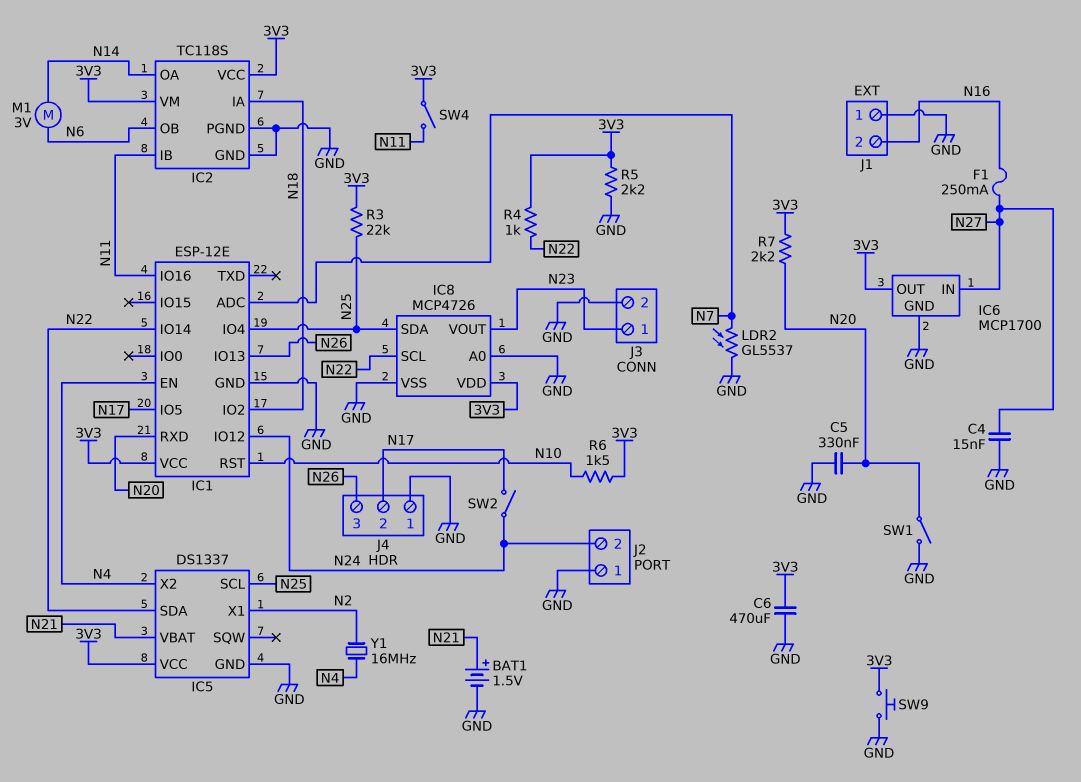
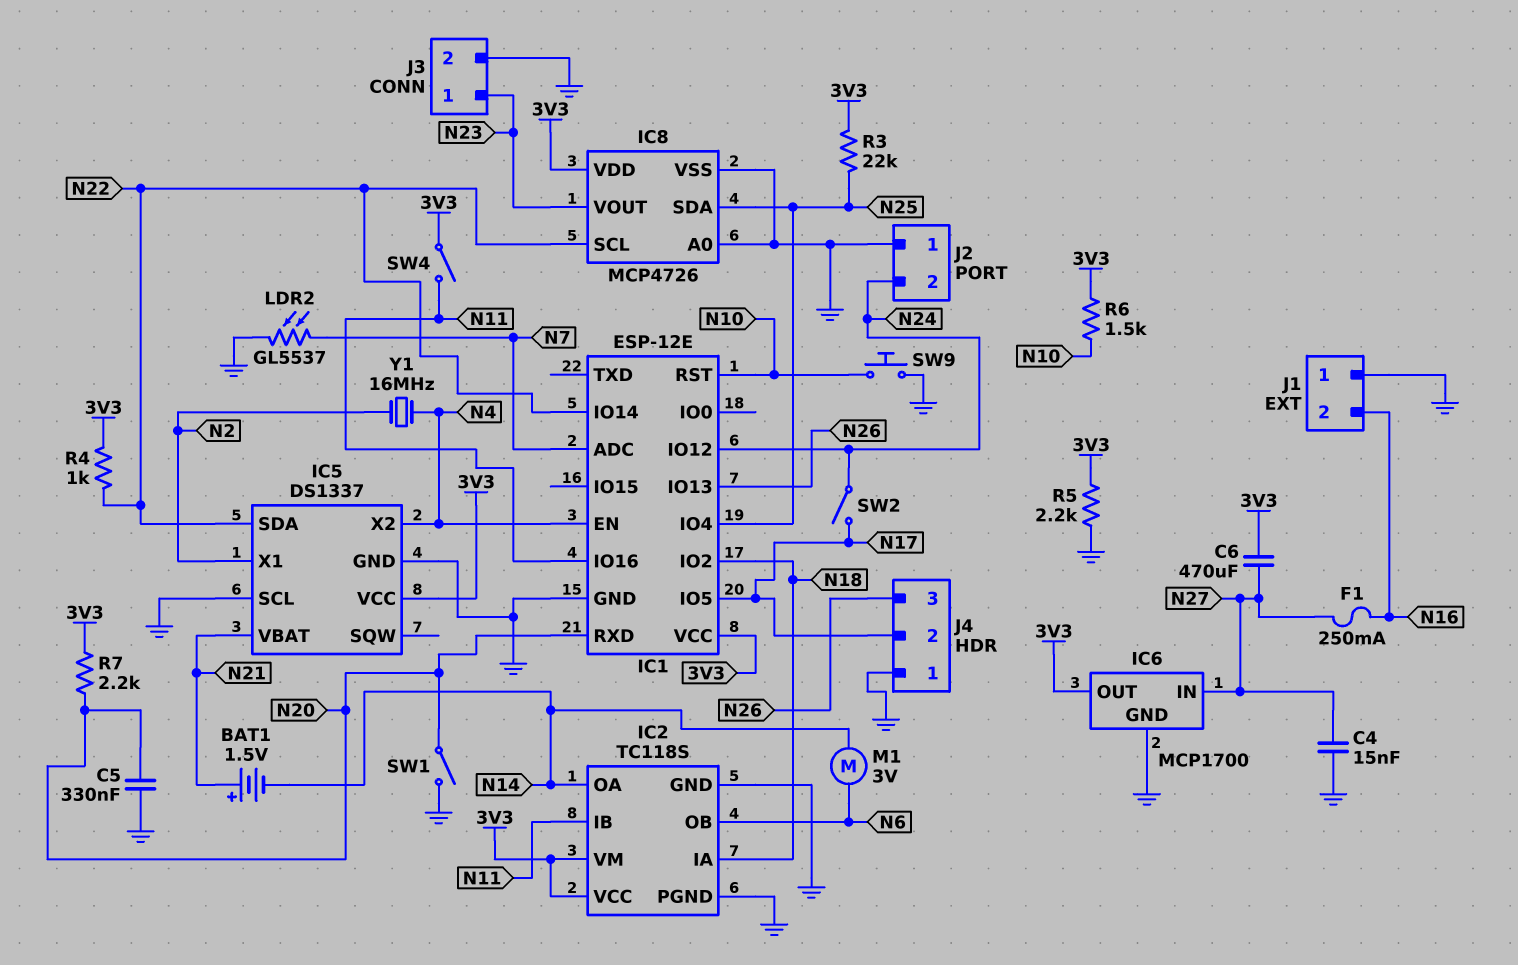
BAT1: 1.5V (plus N21, minus GND) -> 1.5V (plus N21, minus N14)
C6: 470uF (3V3, GND) -> 470uF (3V3, N27)
IC5 pin SCL: N25 -> GND
SW9: button (3V3, GND) -> button (GND, N10)

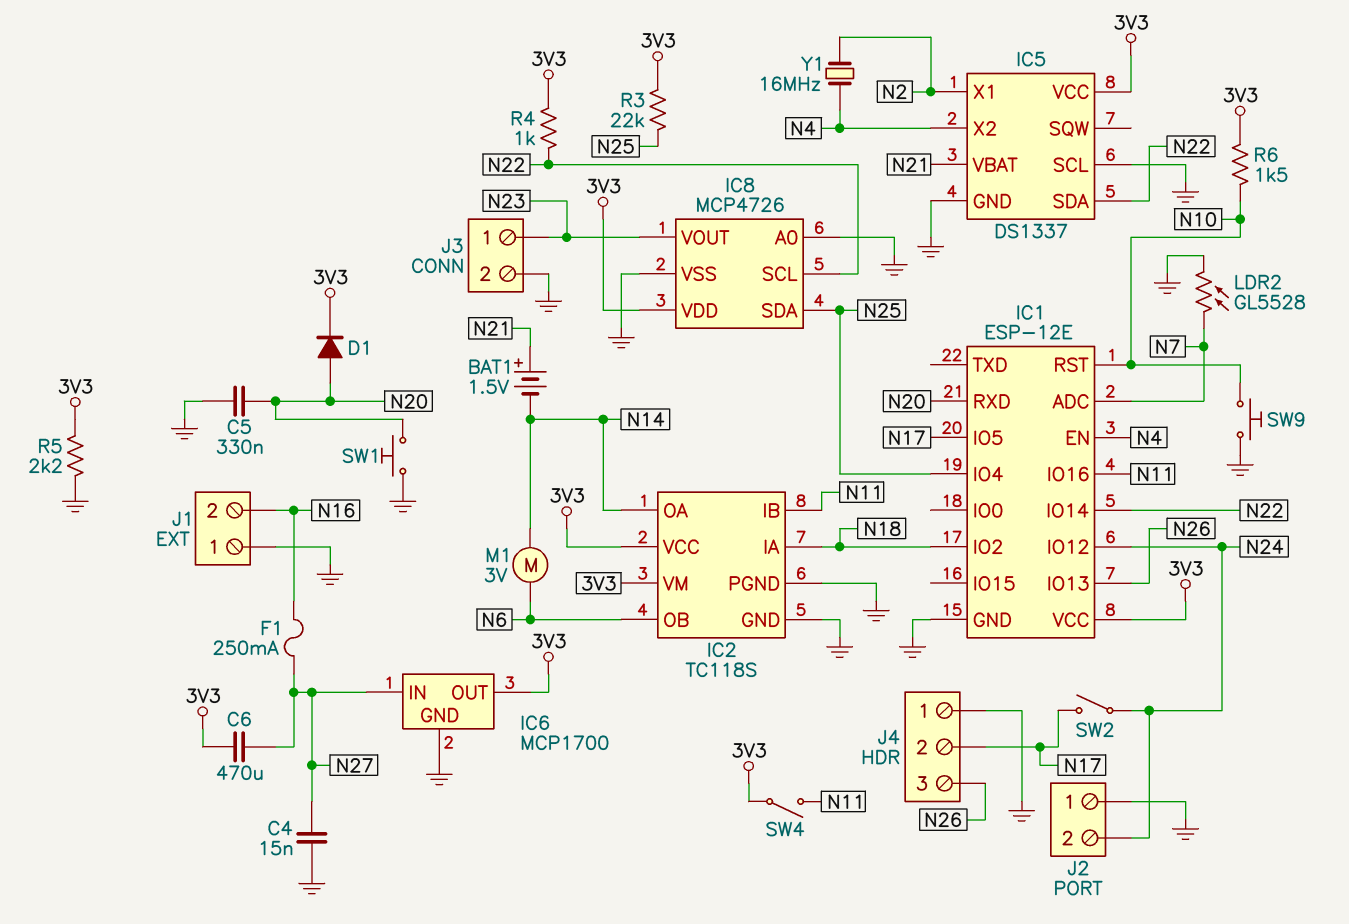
D1: none -> diode (A N20, K 3V3)
LDR2: GL5537 (GND, N7) -> GL5528 (GND, N7)
R7: 2.2k (3V3, N20) -> none
SW1: switch (GND, N20) -> button (GND, N20)

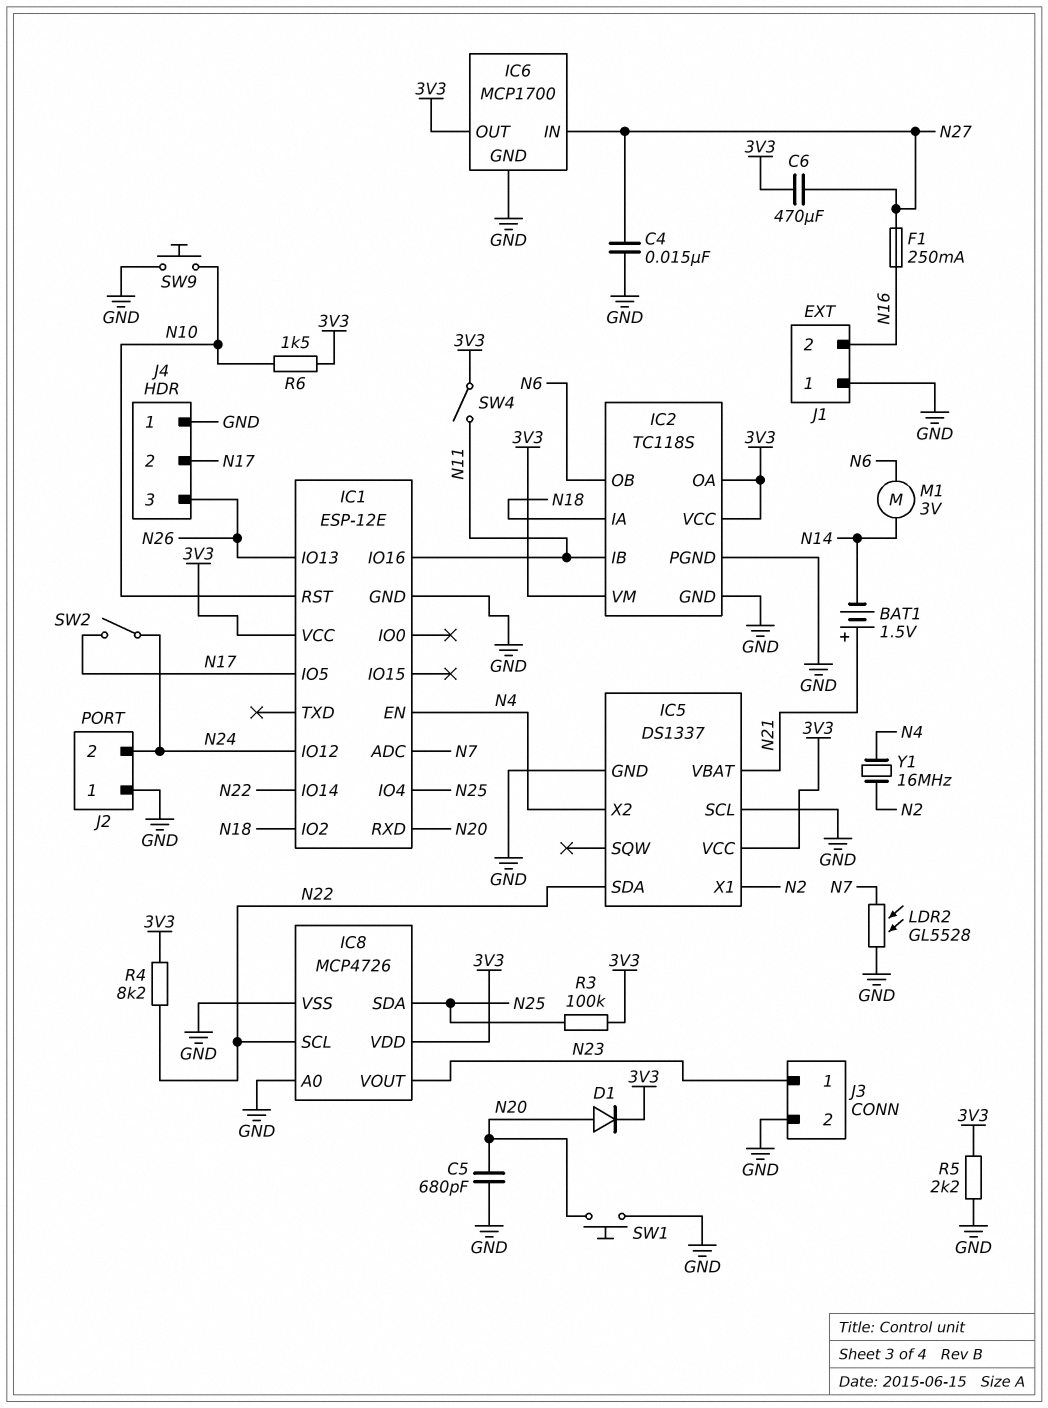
C5: 330nF (GND, N20) -> 680pF (GND, N20)
IC2 pin OA: N14 -> 3V3
R3: 22k (3V3, N25) -> 100k (3V3, N25)
R4: 1k (3V3, N22) -> 8.2k (3V3, N22)

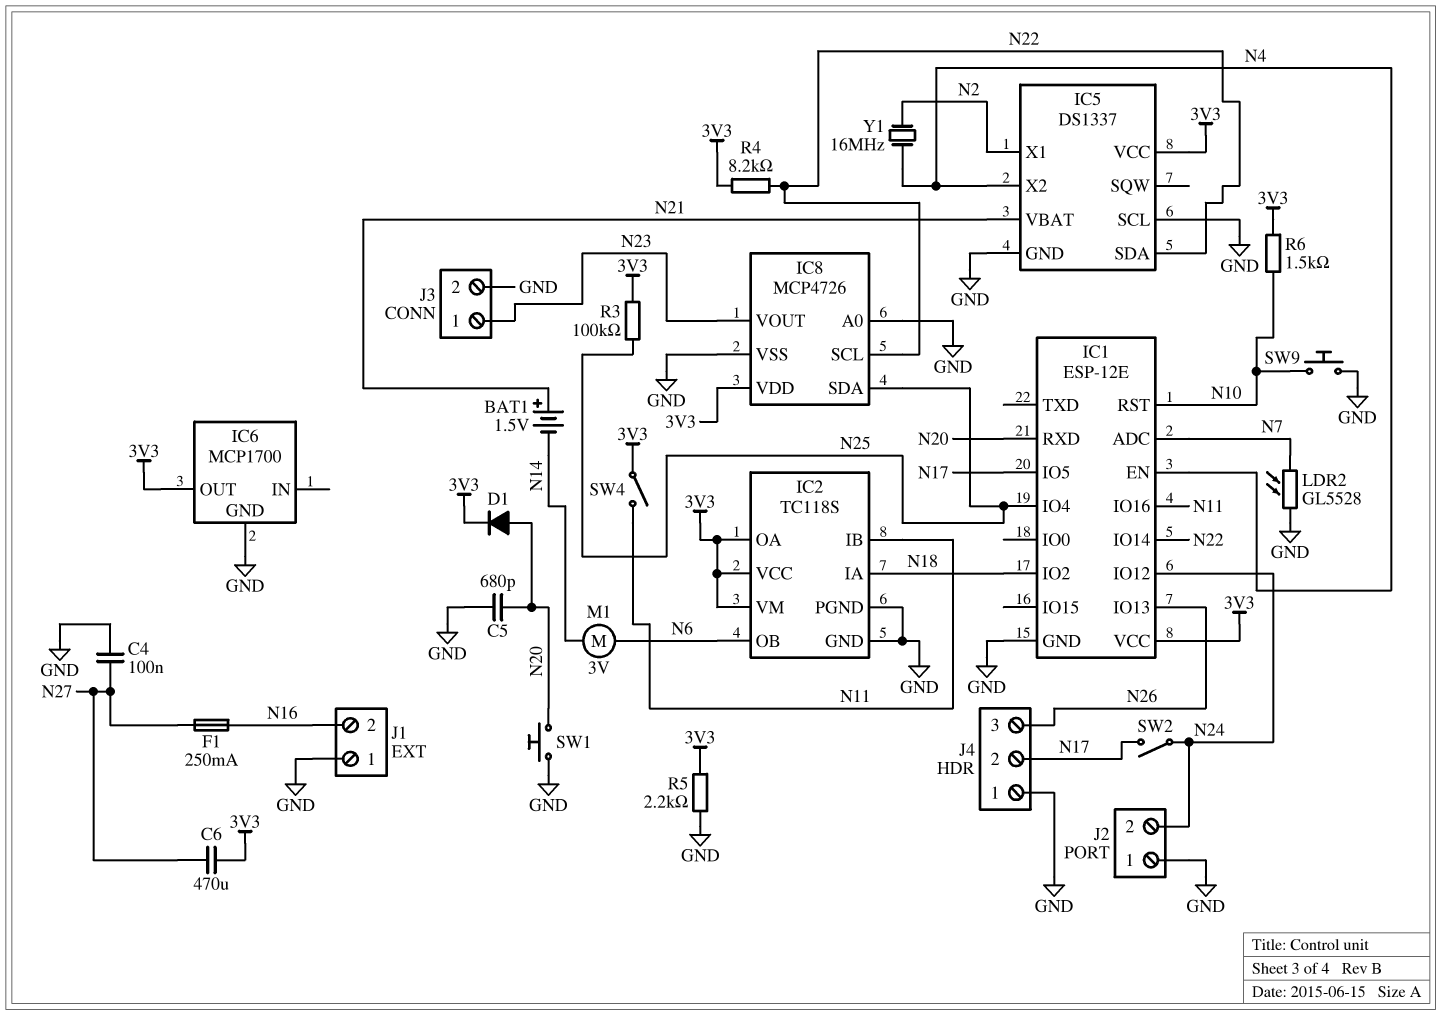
C4: 15nF (GND, N27) -> 100nF (GND, N27)
IC6 pin IN: N27 -> none

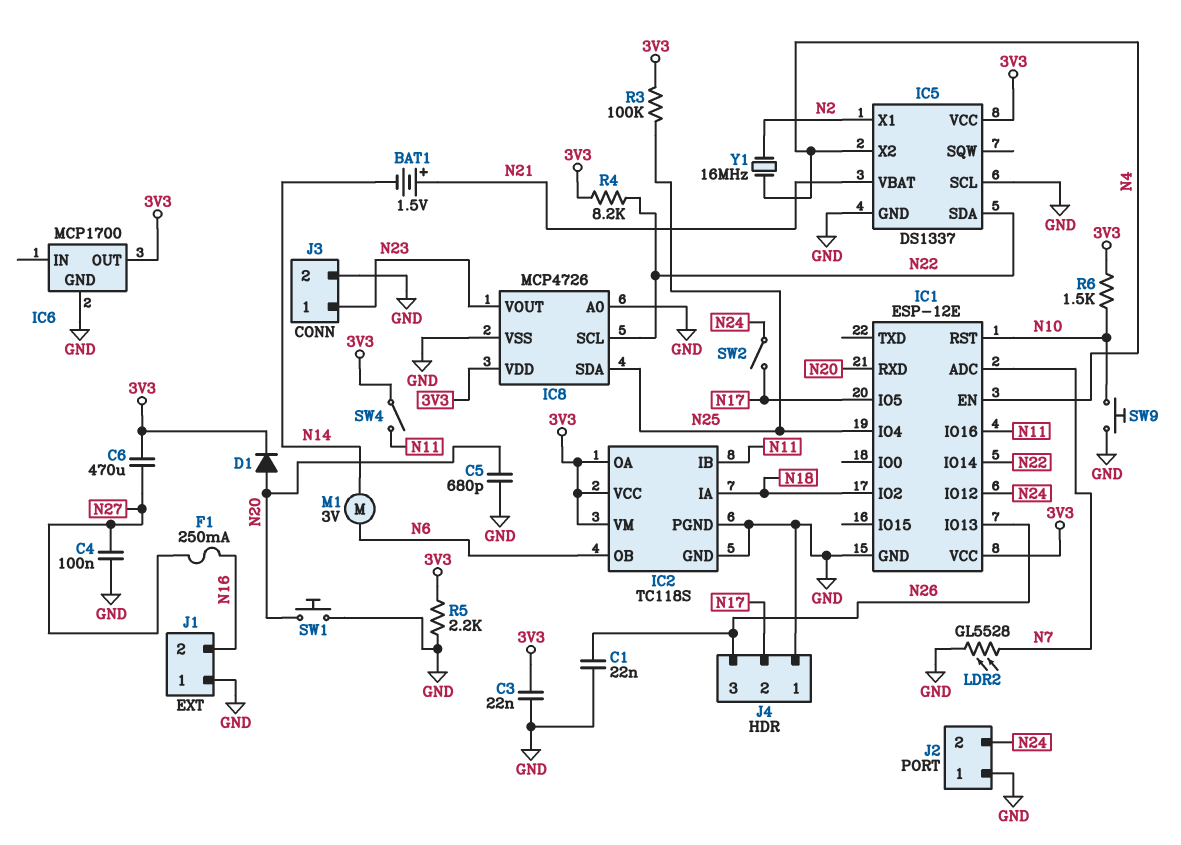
C1: none -> 22nF (GND, N26)
C3: none -> 22nF (3V3, GND)

